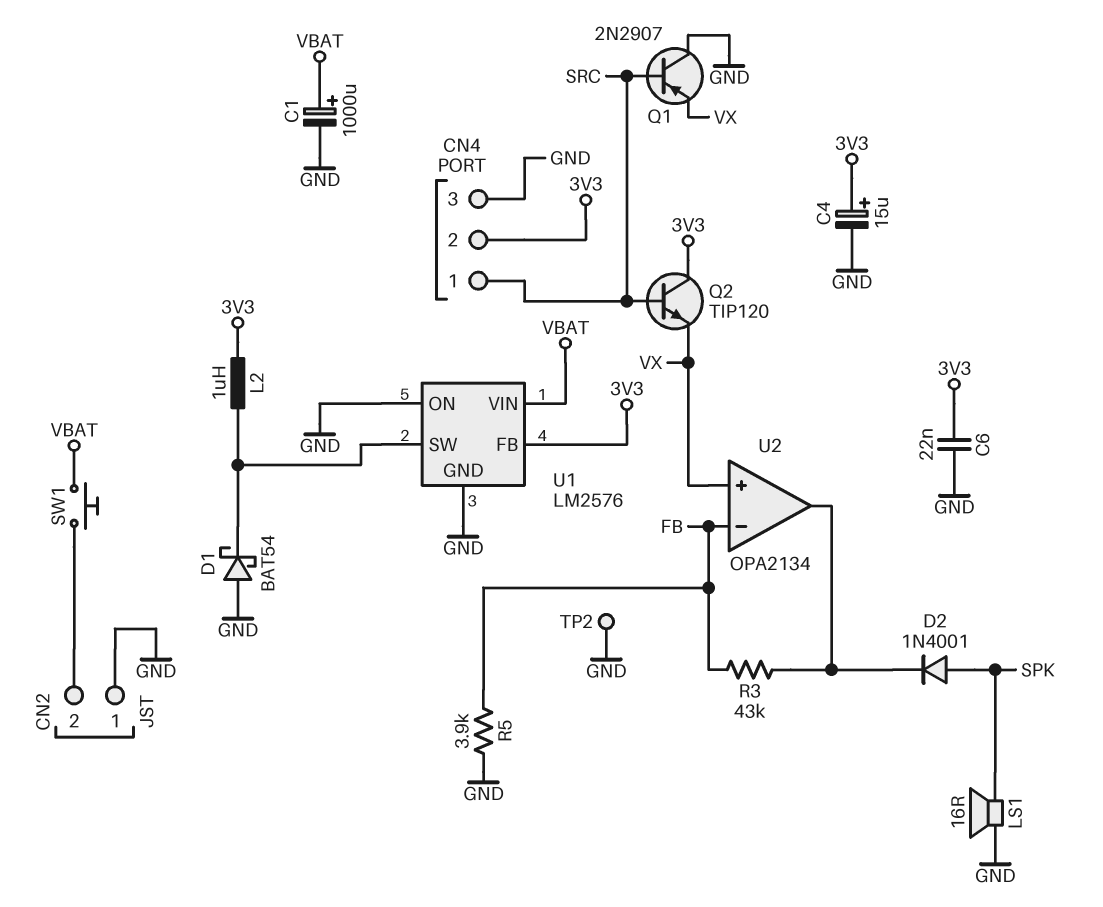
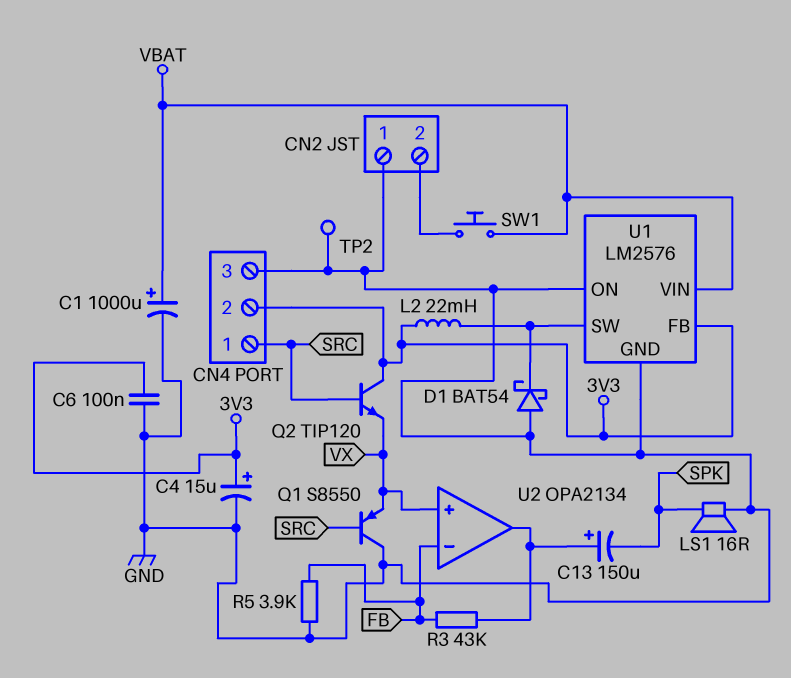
C6: 22nF (3V3, GND) -> 100nF (3V3, GND)
C13: none -> 150uF (plus U2/out, minus SPK)
D2: diode 1N4001 (A SPK, K U2/out) -> none
L2: 1uH (3V3, U1/SW) -> 22mH (3V3, U1/SW)
Q1: PNP 2N2907 (B SRC, C GND, E VX) -> PNP S8550 (B SRC, C GND, E VX)

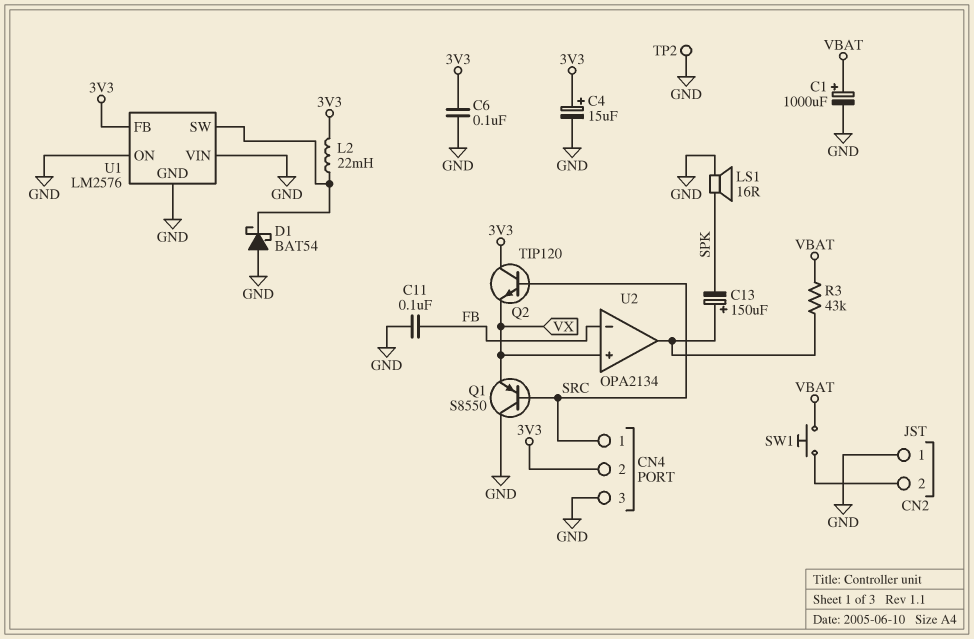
C11: none -> 100nF (FB, GND)
R3: 43k (FB, U2/out) -> 43k (U2/out, VBAT)
R5: 3.9k (FB, GND) -> none
U1 pin VIN: VBAT -> GND

